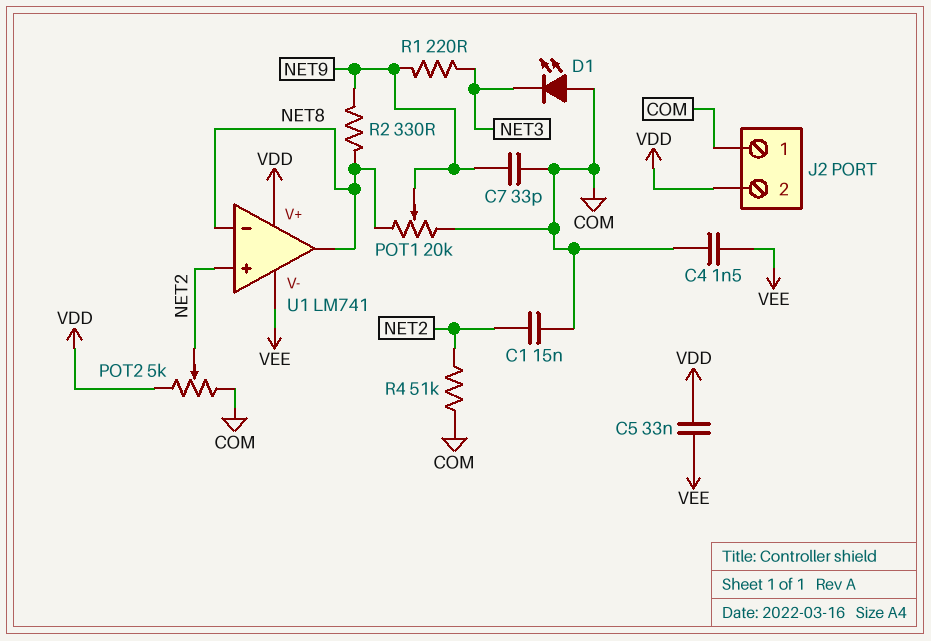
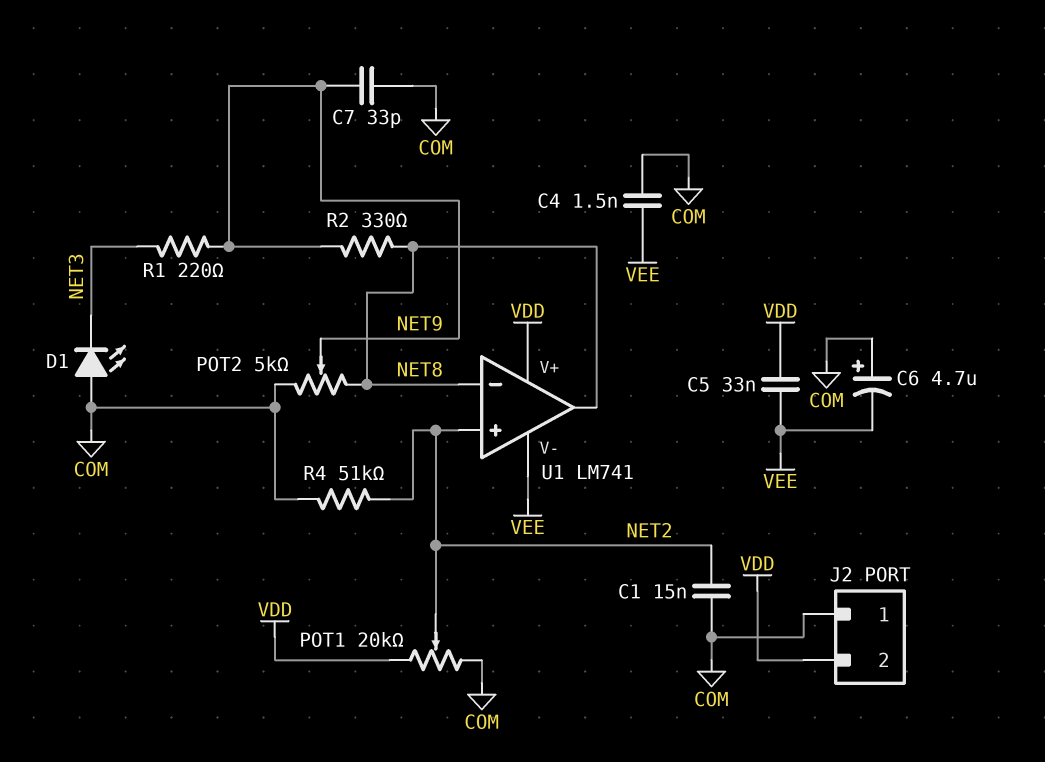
C6: none -> 4.7uF (plus COM, minus VEE)
POT1: 20k (COM, NET8, wiper NET9) -> 20k (COM, VDD, wiper NET2)
POT2: 5k (COM, VDD, wiper NET2) -> 5k (COM, NET8, wiper NET9)

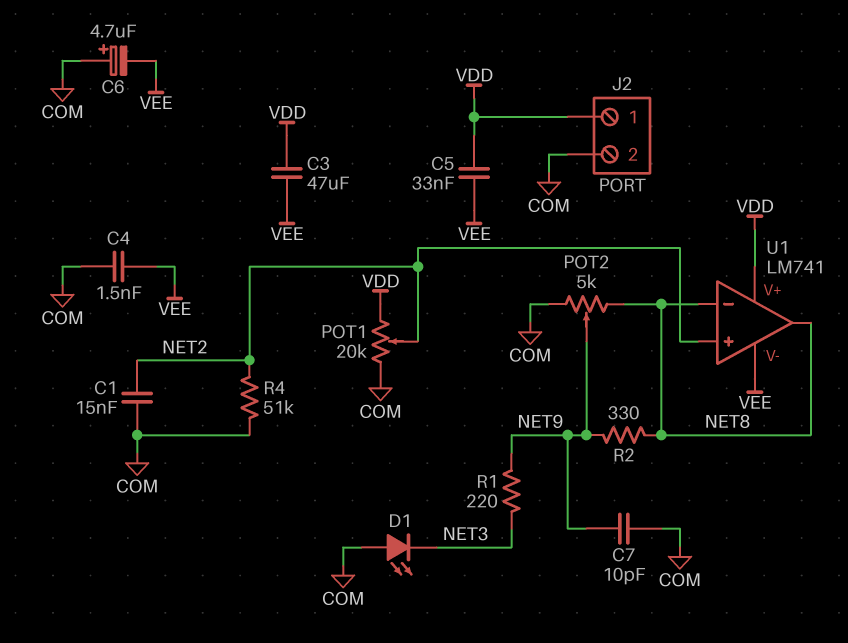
C3: none -> 47uF (VDD, VEE)
C7: 33pF (COM, NET9) -> 10pF (COM, NET9)
J2 pin 1: COM -> VDD
J2 pin 2: VDD -> COM

